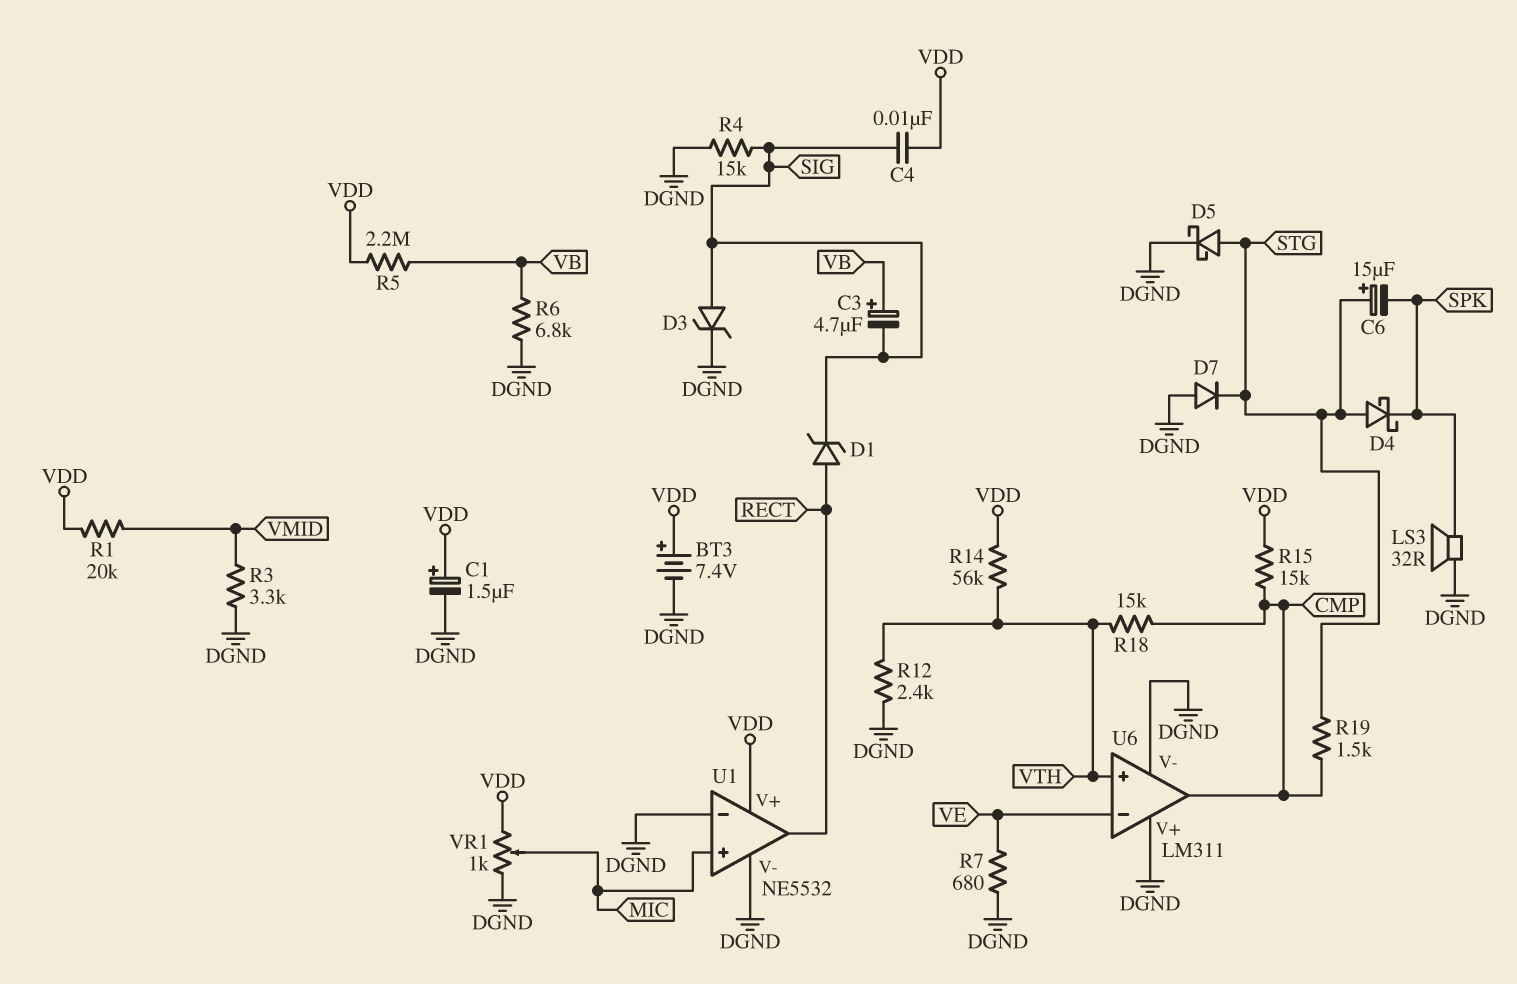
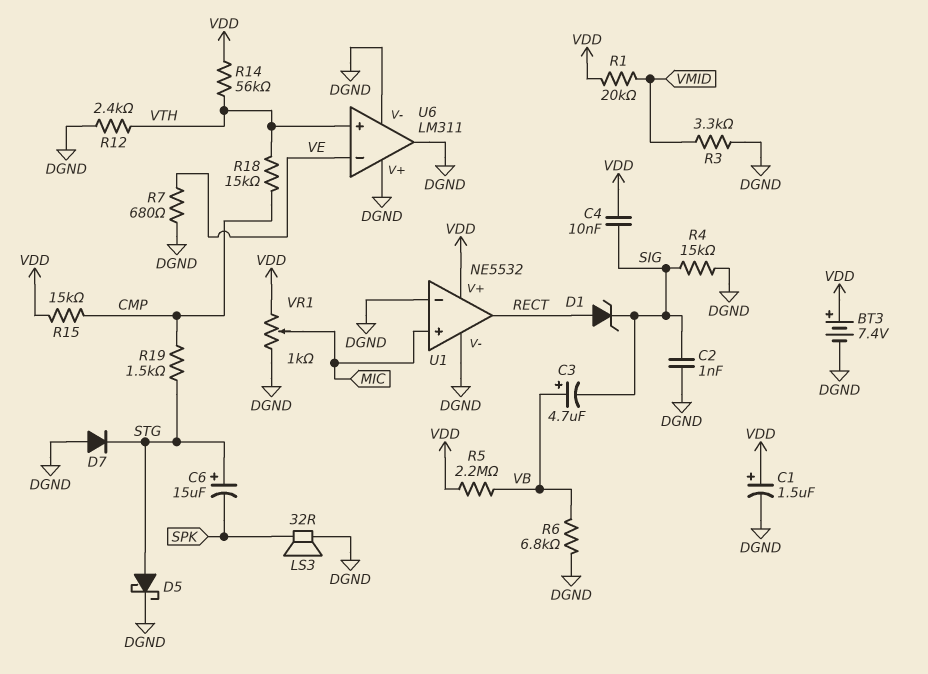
C2: none -> 1nF (DGND, SIG)
D3: zener (A SIG, K DGND) -> none
D4: schottky (A STG, K SPK) -> none
U6 pin out: CMP -> DGND

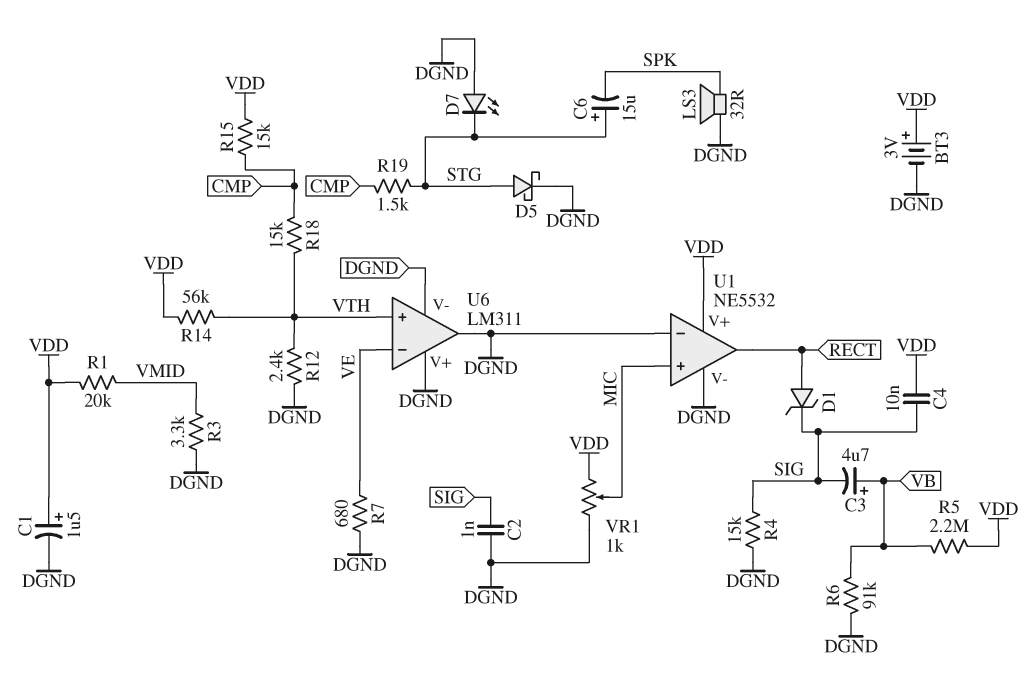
BT3: 7.4V (plus VDD, minus DGND) -> 3V (plus VDD, minus DGND)
D7: diode (A DGND, K STG) -> LED (A DGND, K STG)
R6: 6.8k (DGND, VB) -> 91k (DGND, VB)

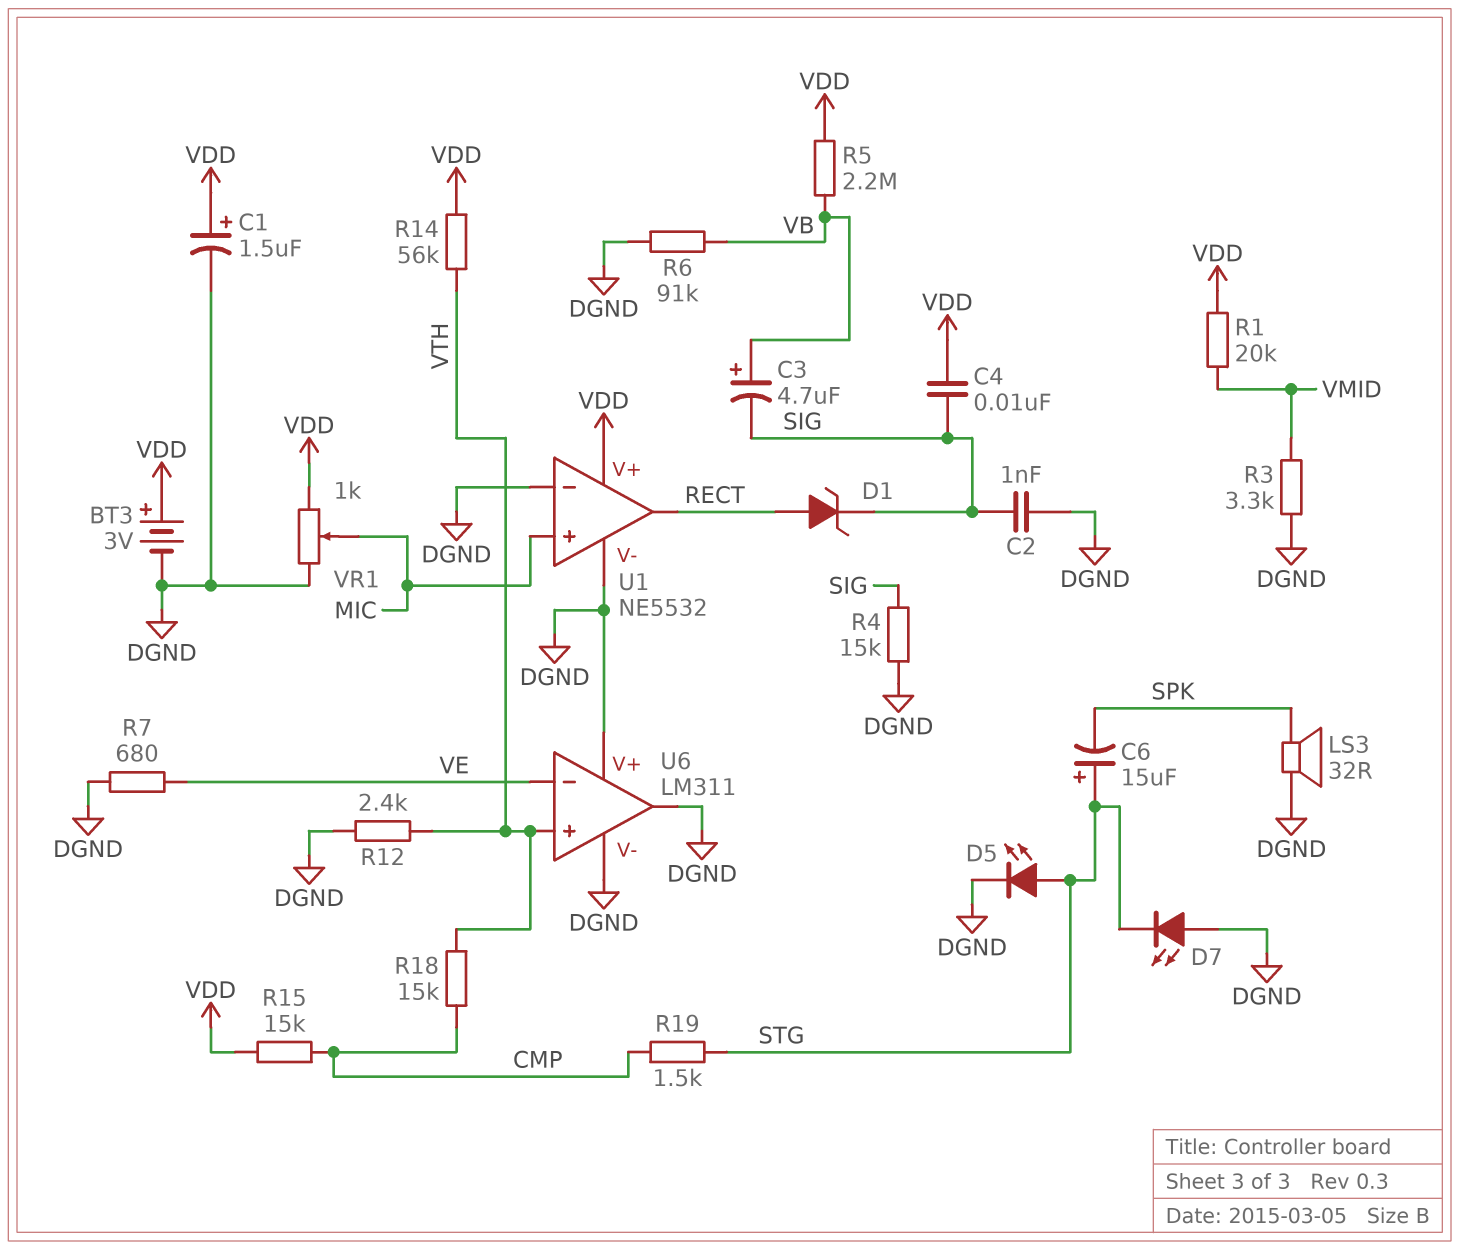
D5: schottky (A STG, K DGND) -> LED (A STG, K DGND)

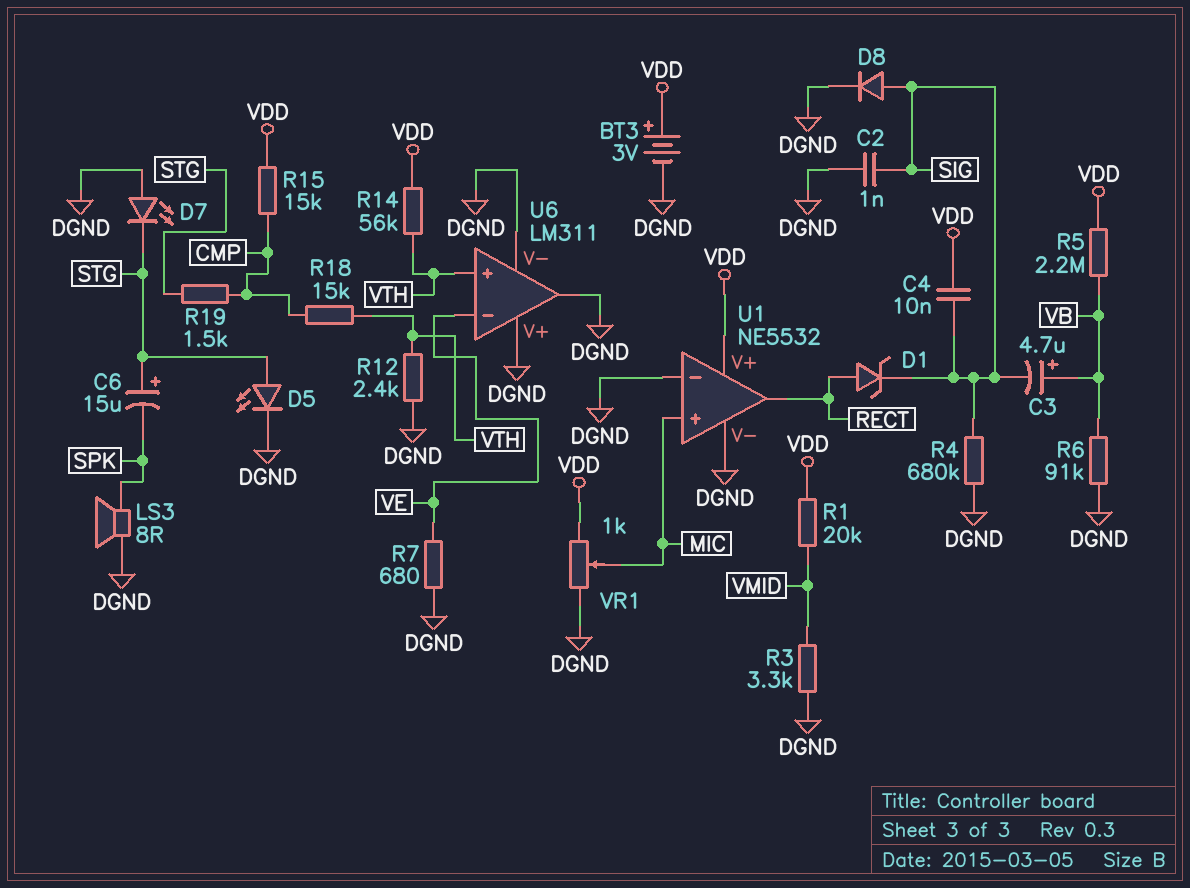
C1: 1.5uF (plus VDD, minus DGND) -> none
D8: none -> diode (A SIG, K DGND)
LS3: speaker 32R (DGND, SPK) -> speaker 8R (DGND, SPK)
R4: 15k (DGND, SIG) -> 680k (DGND, SIG)

